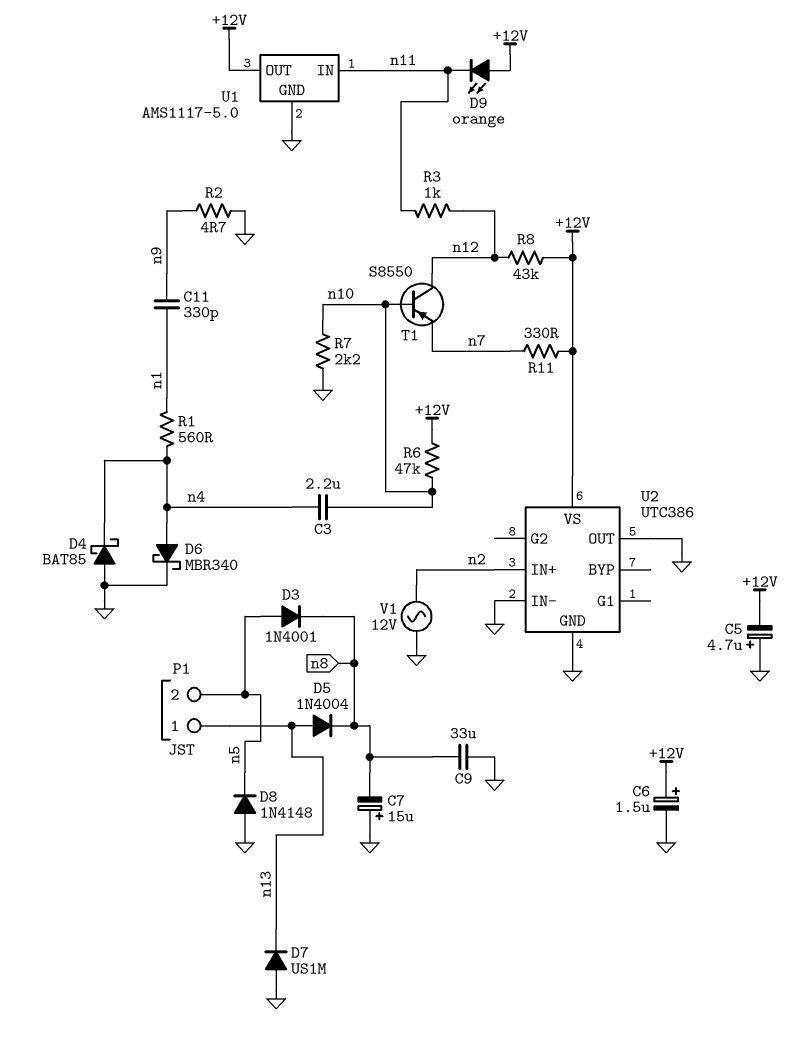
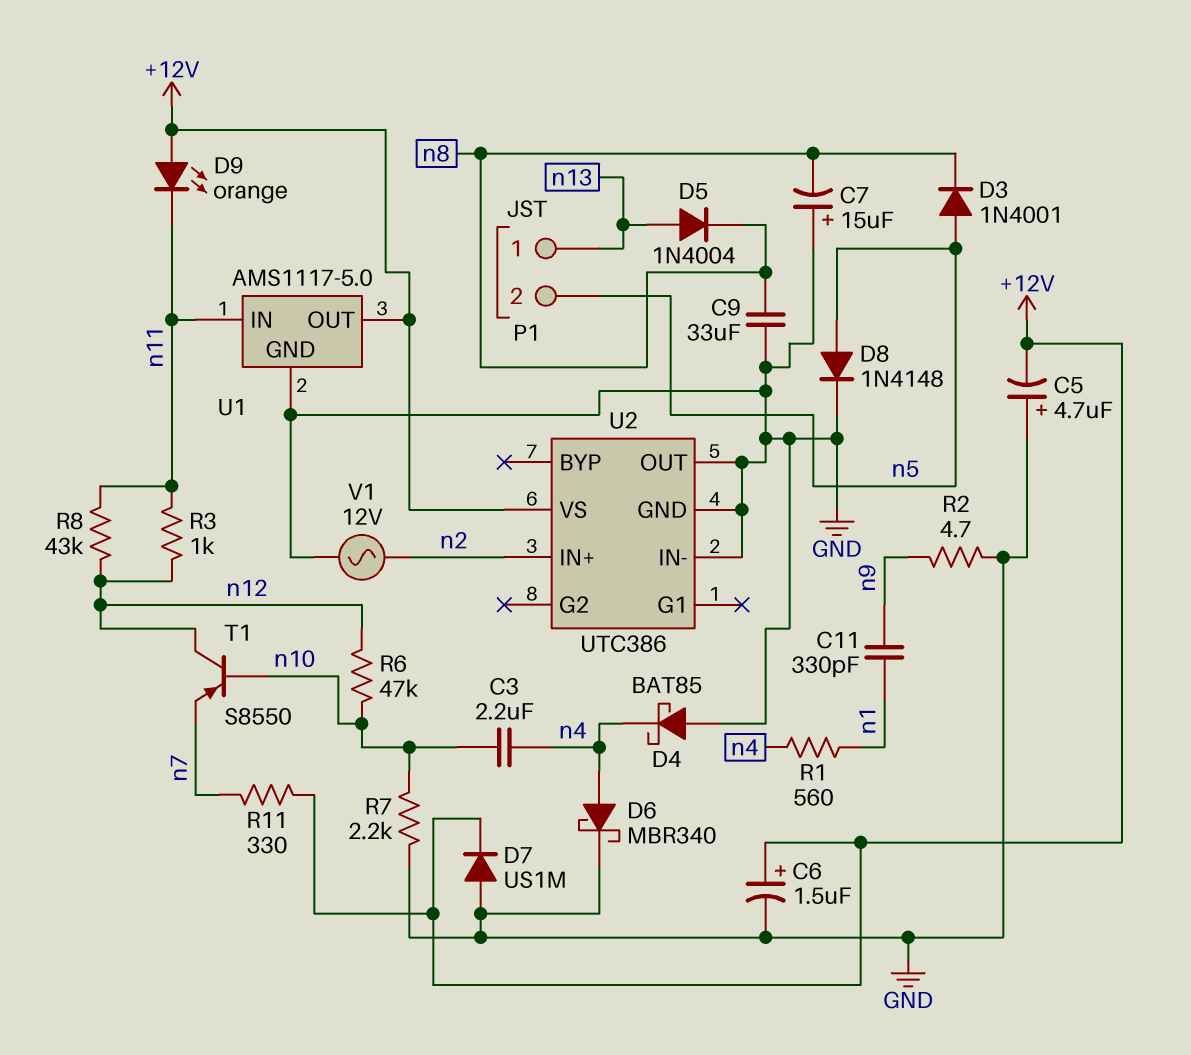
D7: diode US1M (A GND, K n13) -> diode US1M (A GND, K +12V)
D8: diode 1N4148 (A GND, K n5) -> diode 1N4148 (A n5, K GND)
R6: 47k (+12V, n10) -> 47k (n10, n12)
R8: 43k (+12V, n12) -> 43k (n11, n12)

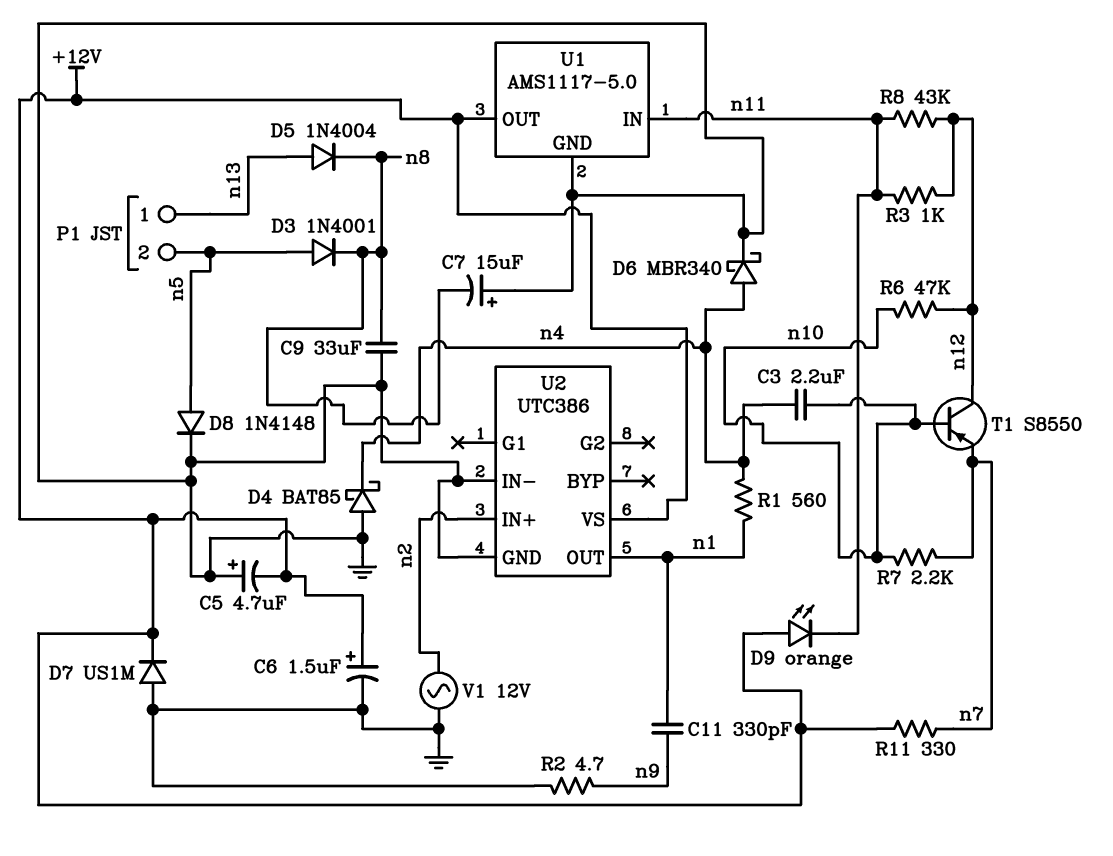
R7: 2.2k (GND, n10) -> 2.2k (n7, n10)
U2 pin OUT: GND -> n1

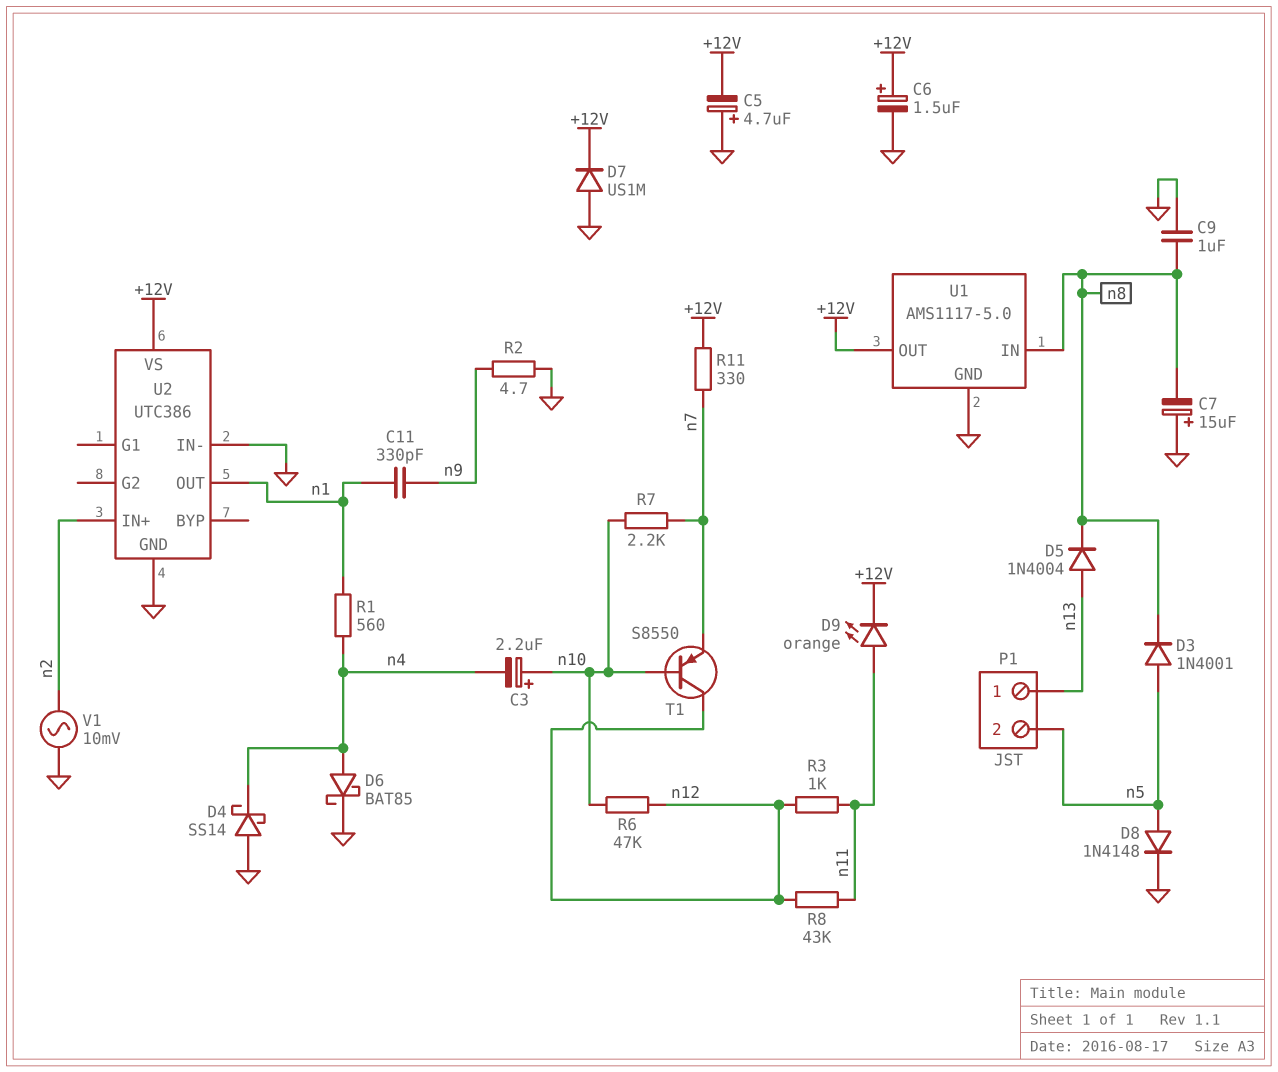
C3: 2.2uF (n4, n10) -> 2.2uF (plus n10, minus n4)
C9: 33uF (GND, n8) -> 1uF (GND, n8)
D4: schottky BAT85 (A GND, K n4) -> schottky SS14 (A GND, K n4)
D6: schottky MBR340 (A n4, K GND) -> schottky BAT85 (A n4, K GND)
D9: LED orange (A +12V, K n11) -> LED orange (A n11, K +12V)
U1 pin IN: n11 -> n8
V1: AC 12V (GND, n2) -> AC 10mV (GND, n2)

